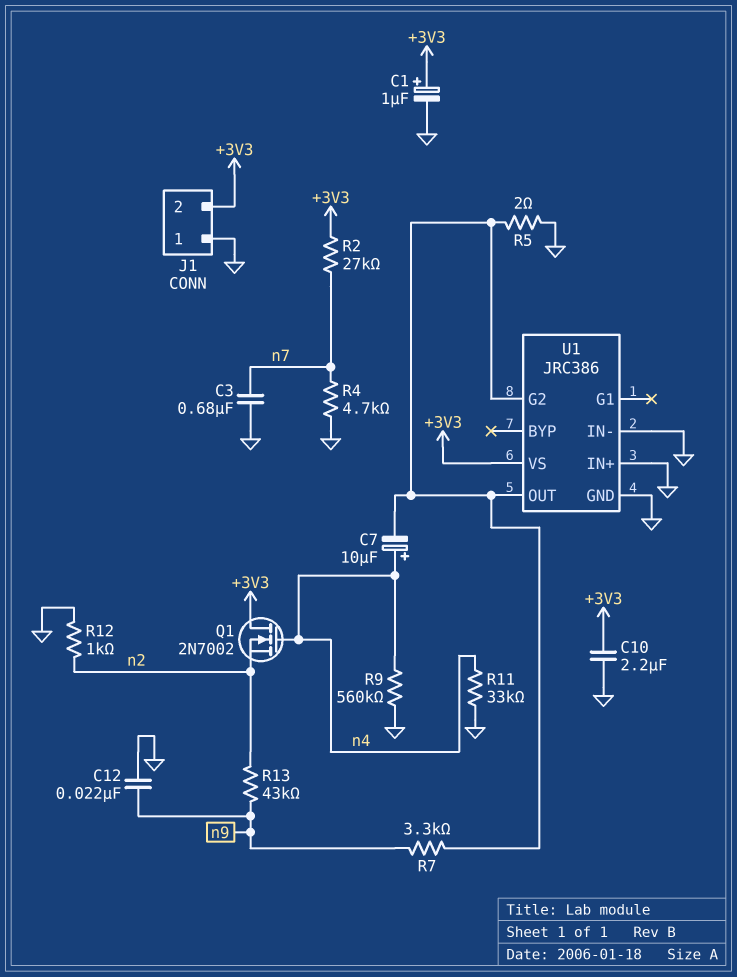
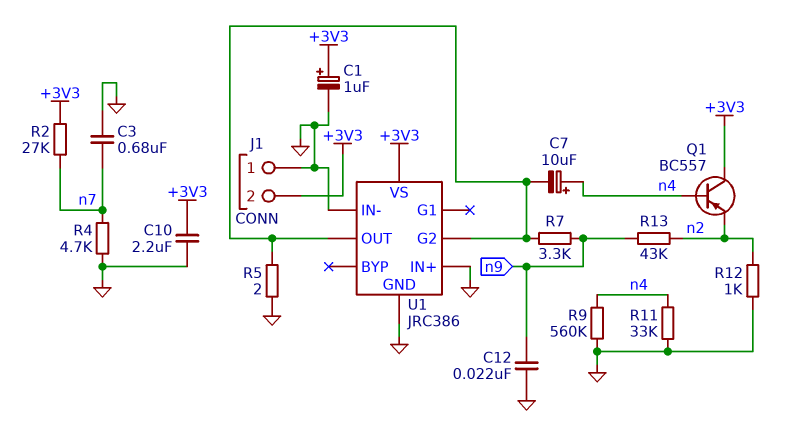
Q1: NMOS 2N7002 (G n4, D +3V3, S n2) -> PNP BC557 (B n4, C +3V3, E n2)

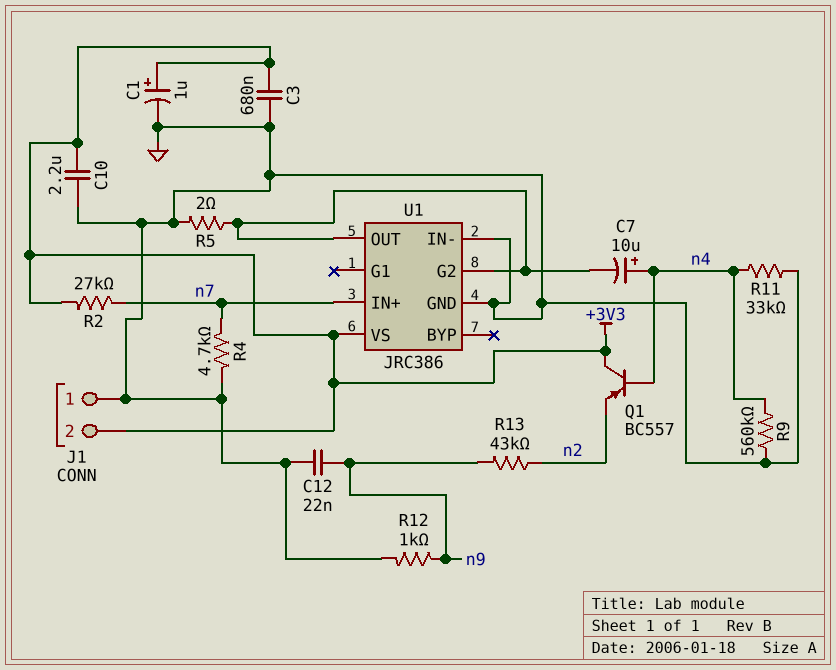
C3: 680nF (GND, n7) -> 680nF (+3V3, GND)
R7: 3.3k (U1/G2, n9) -> none
R12: 1k (GND, n2) -> 1k (GND, n9)
U1 pin IN+: GND -> n7

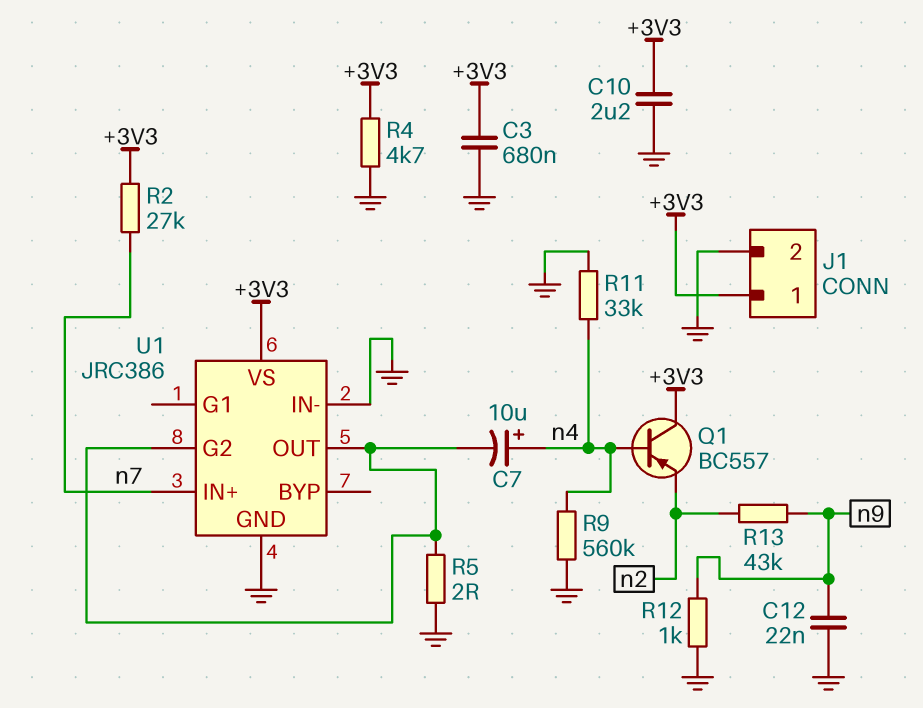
C1: 1uF (plus +3V3, minus GND) -> none
J1 pin 1: GND -> +3V3
J1 pin 2: +3V3 -> GND
R4: 4.7k (GND, n7) -> 4.7k (+3V3, GND)

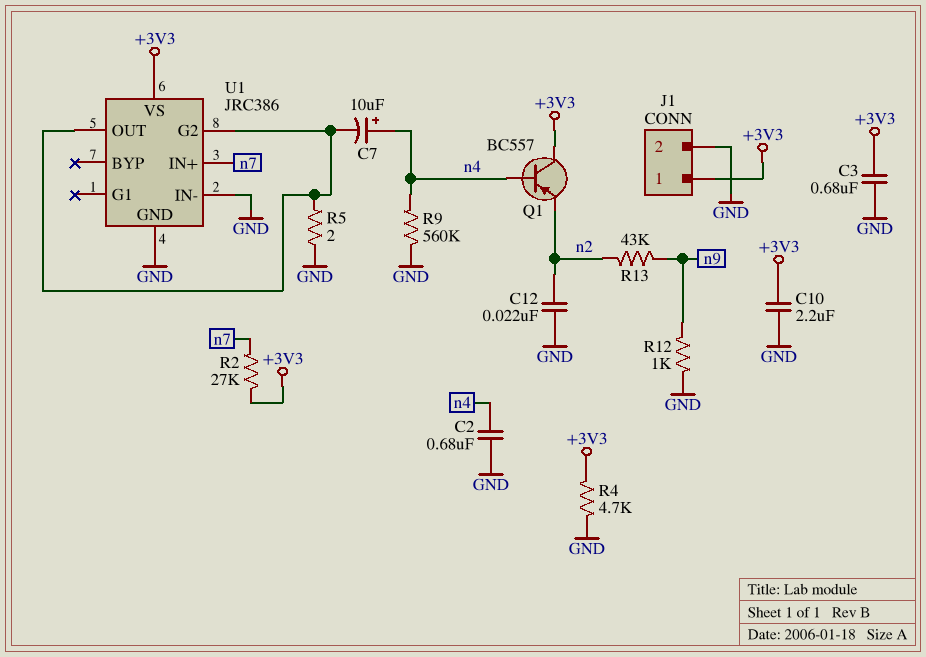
C2: none -> 680nF (GND, n4)
C12: 22nF (GND, n9) -> 22nF (GND, n2)
R11: 33k (GND, n4) -> none

